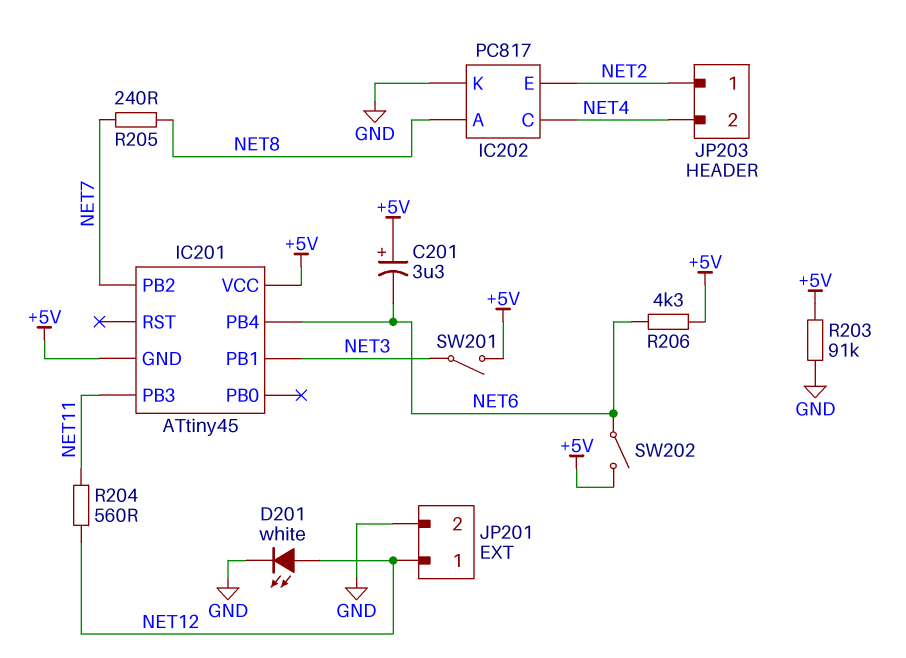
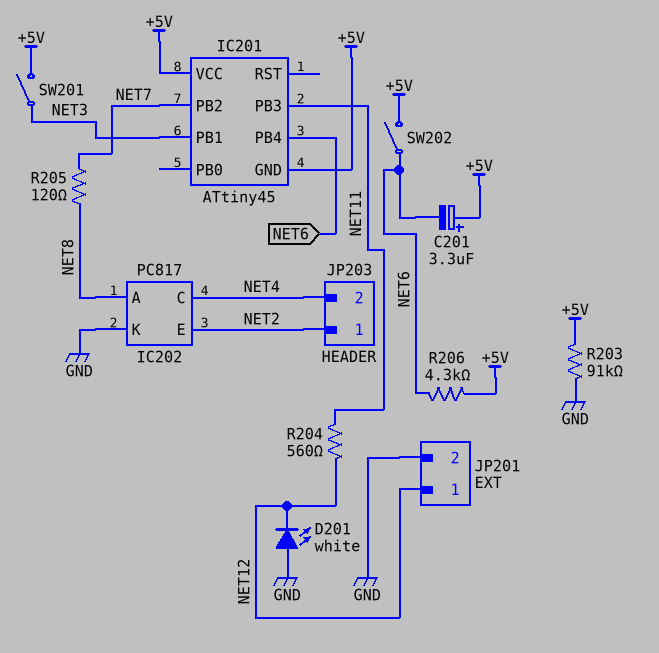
D201: LED white (A NET12, K GND) -> LED white (A GND, K NET12)
R205: 240 (NET7, NET8) -> 120 (NET7, NET8)

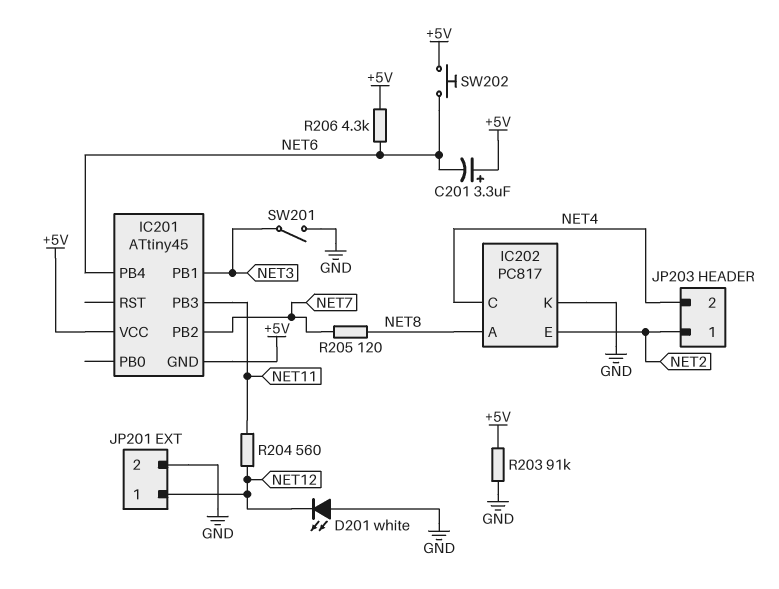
SW201: switch (+5V, NET3) -> switch (GND, NET3)
SW202: switch (+5V, NET6) -> button (+5V, NET6)

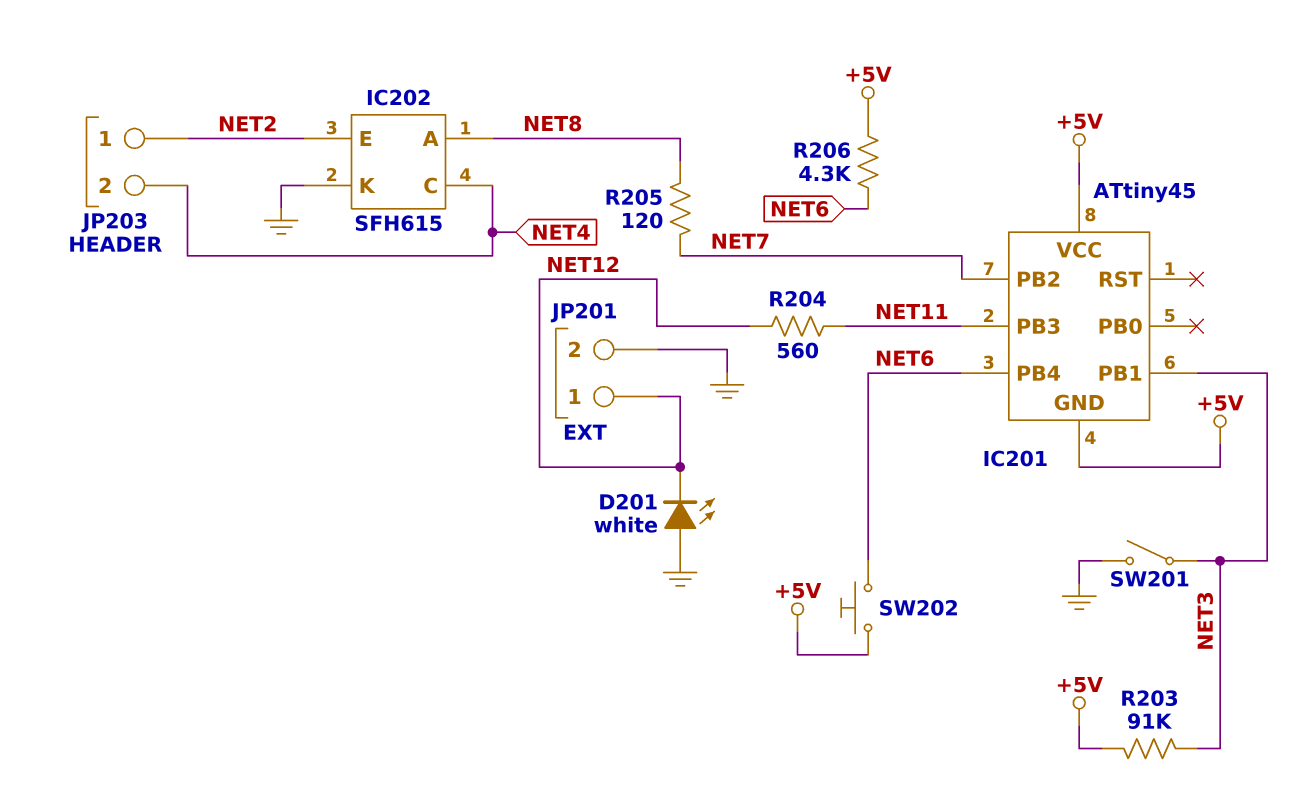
C201: 3.3uF (plus +5V, minus NET6) -> none
IC202: PC817 -> SFH615
R203: 91k (+5V, GND) -> 91k (+5V, NET3)

